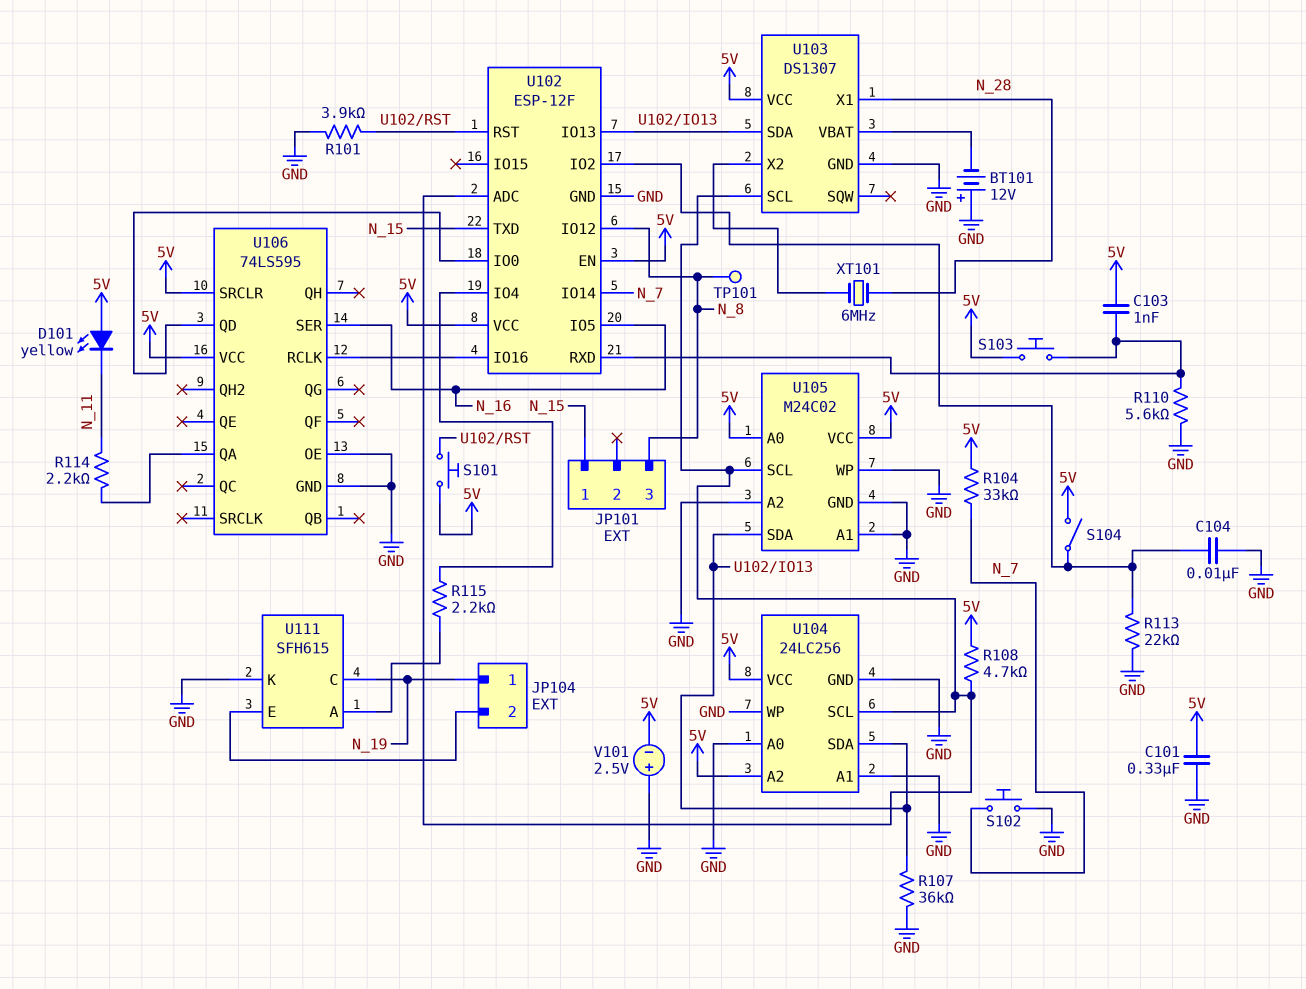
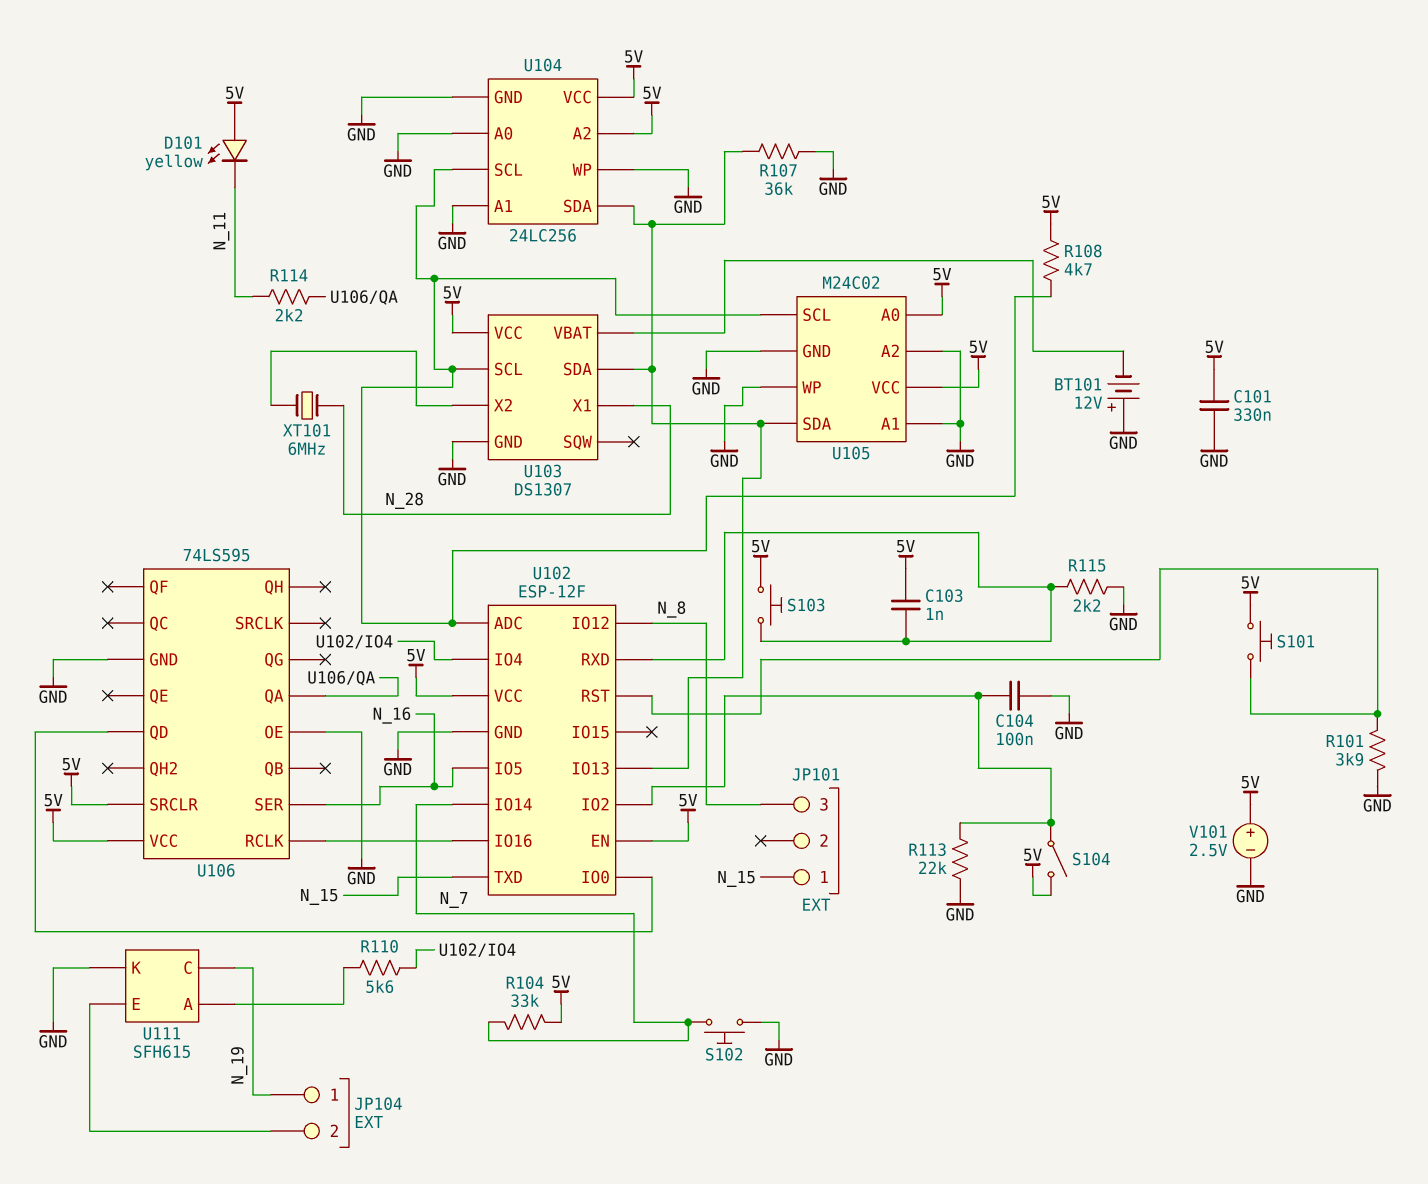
C104: 10nF (GND, U102/IO2) -> 100nF (GND, U102/IO2)
R110: 5.6k (GND, U102/RXD) -> 5.6k (U102/IO4, U111/A)
R115: 2.2k (U102/IO4, U111/A) -> 2.2k (GND, U102/RXD)
TP101: test point (N_8) -> none
V101: 2.5V (plus GND, minus 5V) -> 2.5V (plus 5V, minus GND)

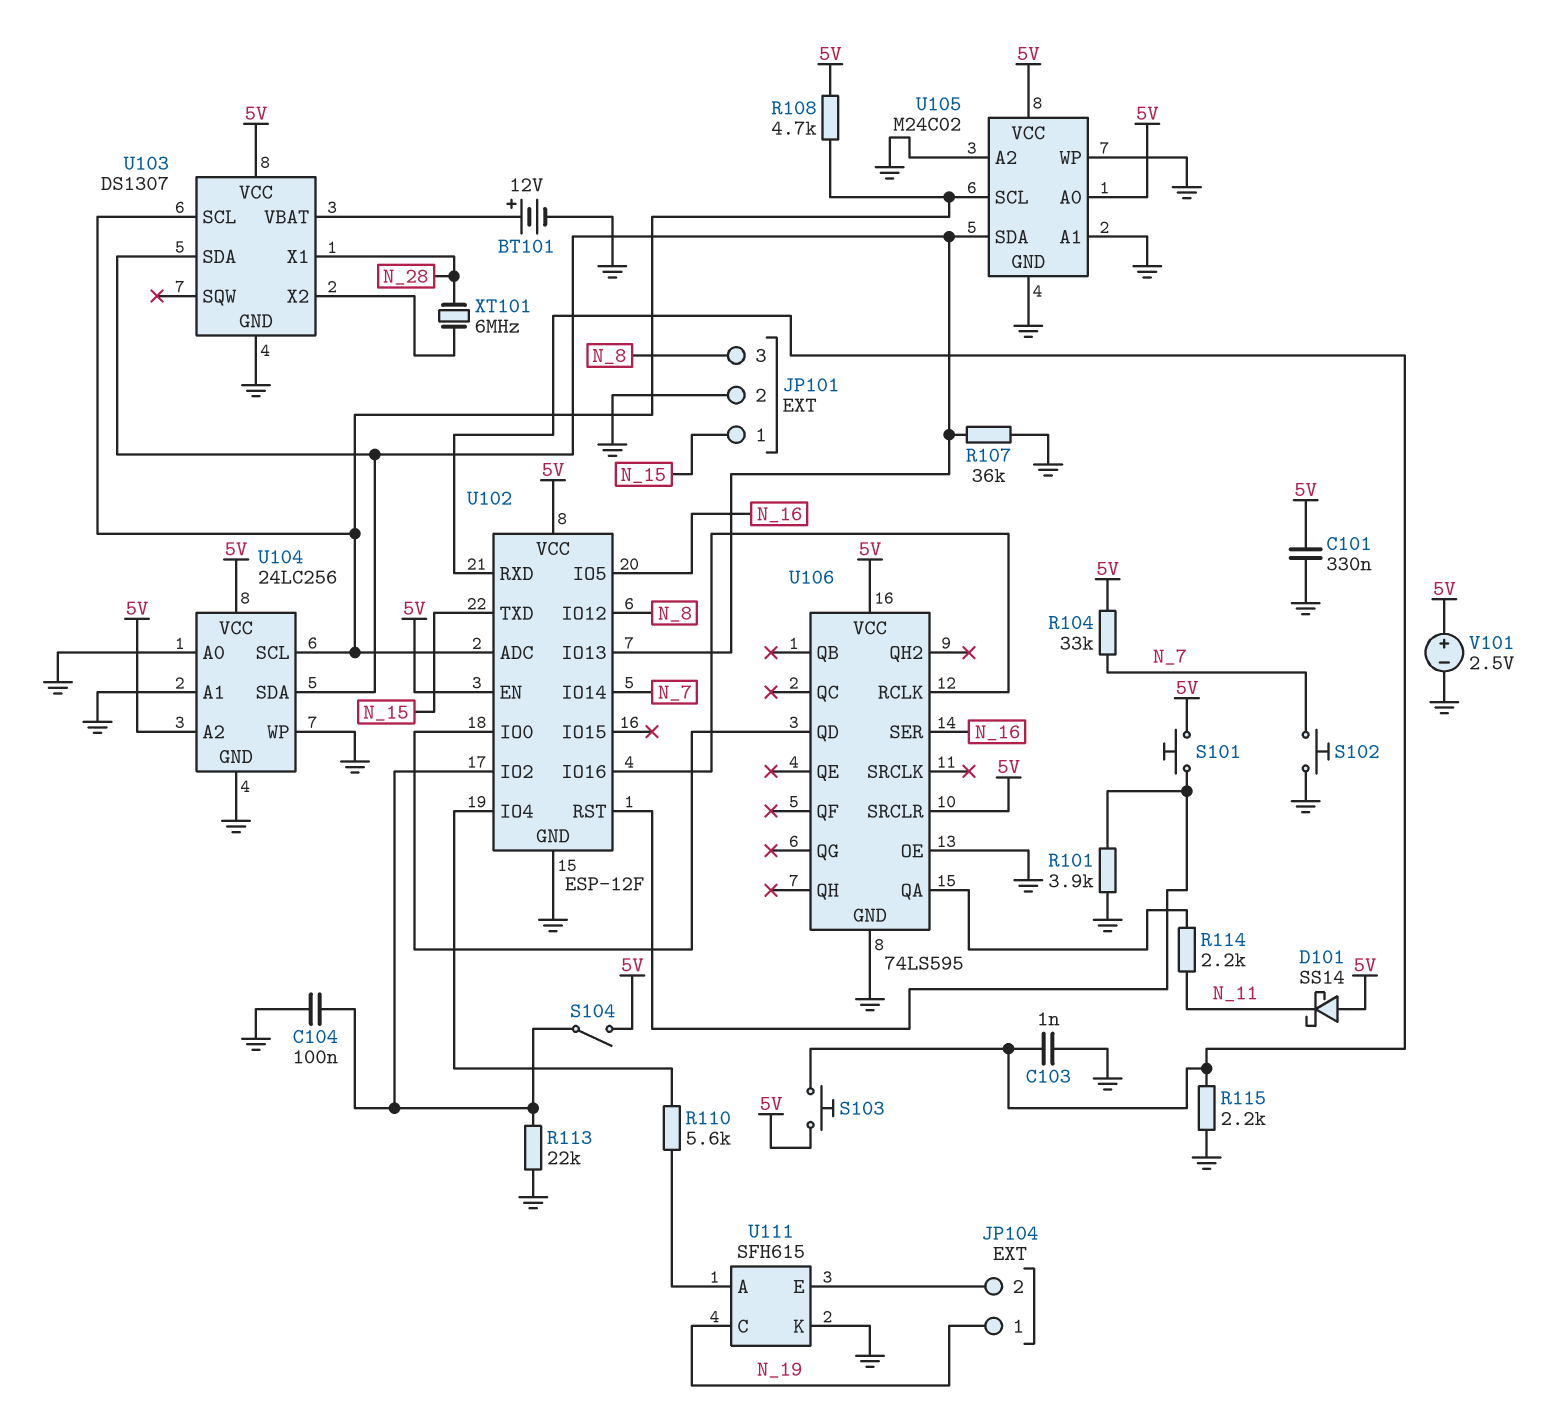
BT101: 12V (plus GND, minus U103/VBAT) -> 12V (plus U103/VBAT, minus GND)
C103: 1nF (5V, U102/RXD) -> 1nF (GND, U102/RXD)
D101: LED yellow (A 5V, K N_11) -> schottky SS14 (A 5V, K N_11)
JP101 pin 2: none -> GND

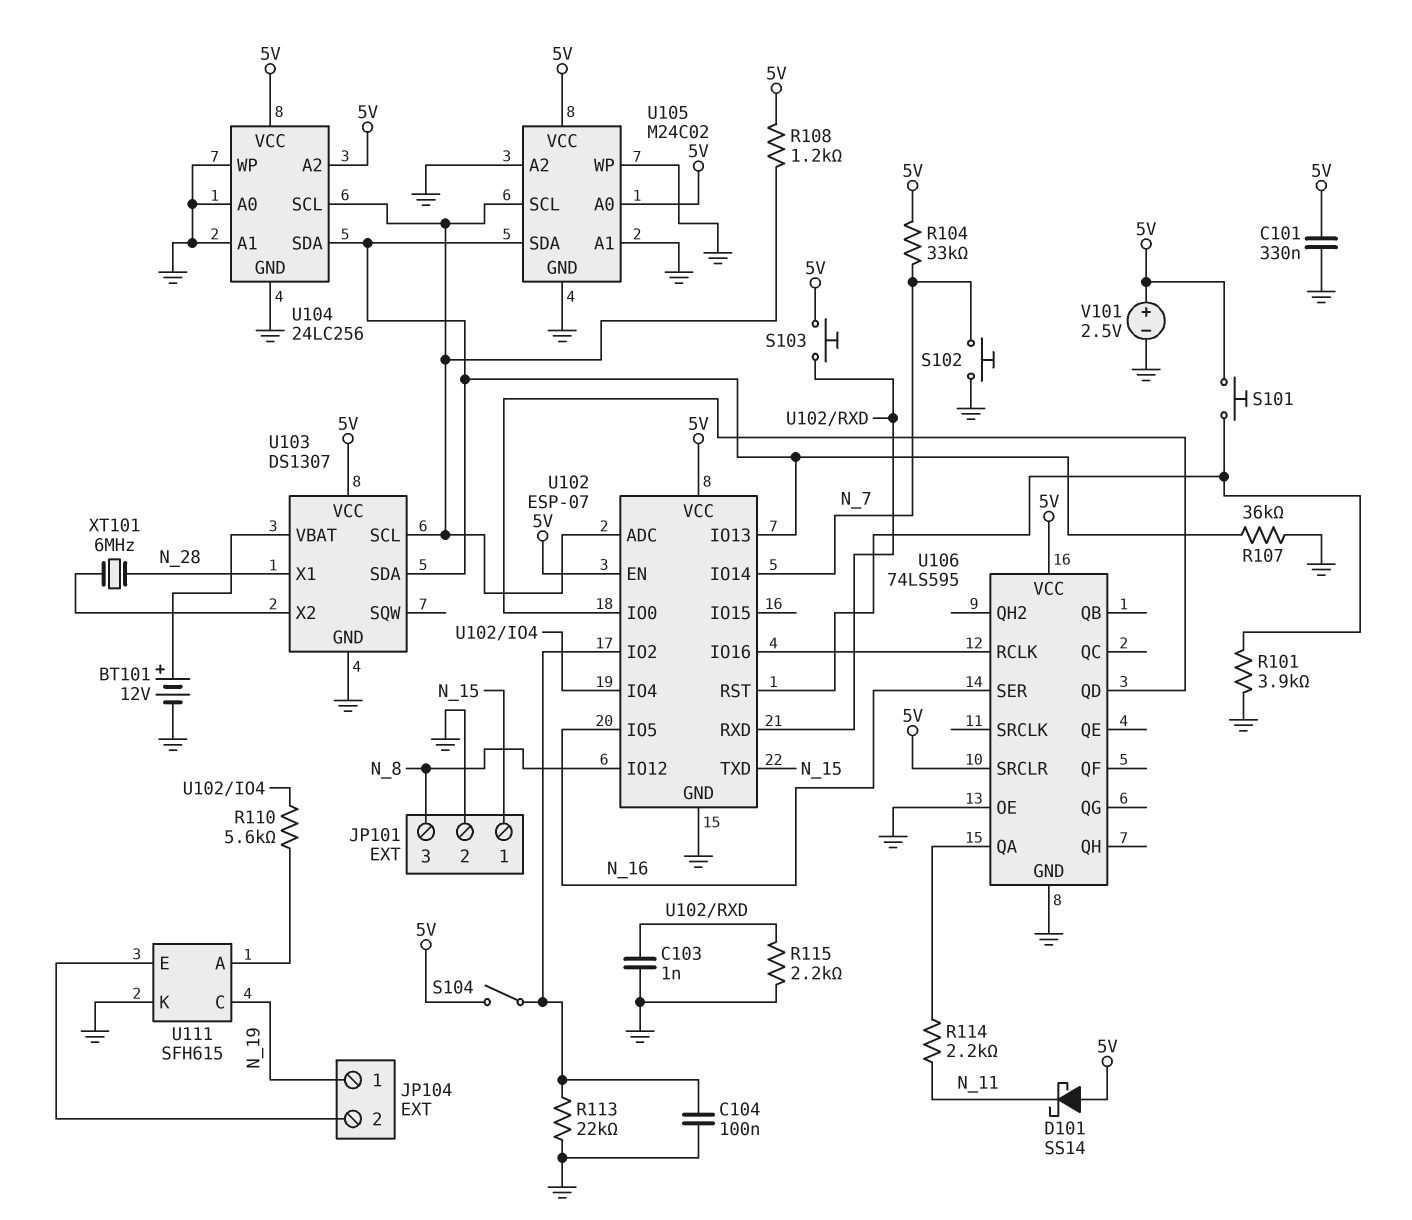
R108: 4.7k (5V, U102/ADC) -> 1.2k (5V, U102/ADC)
U102: ESP-12F -> ESP-07

